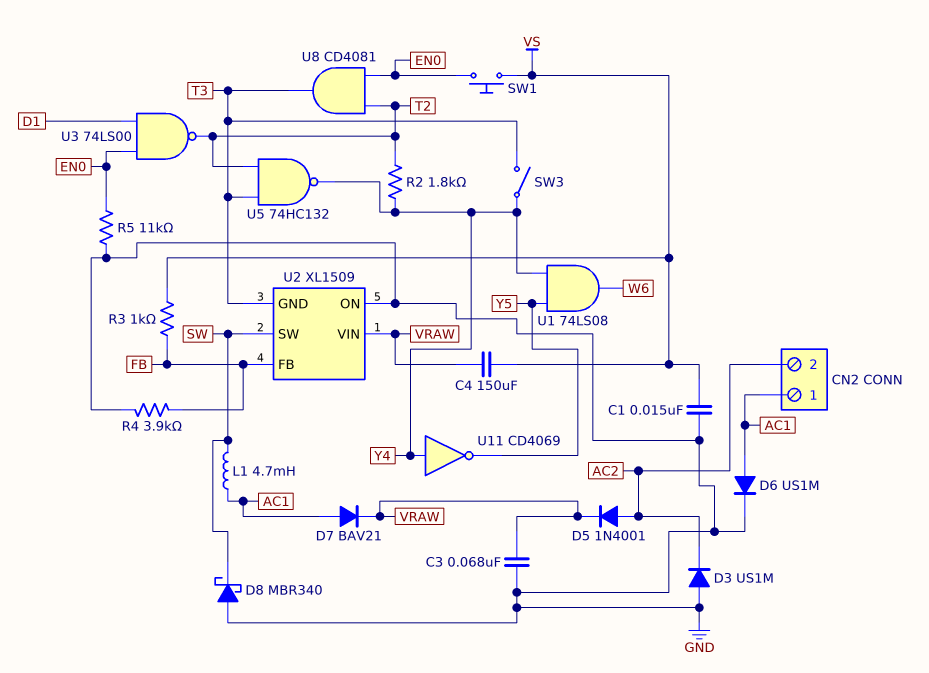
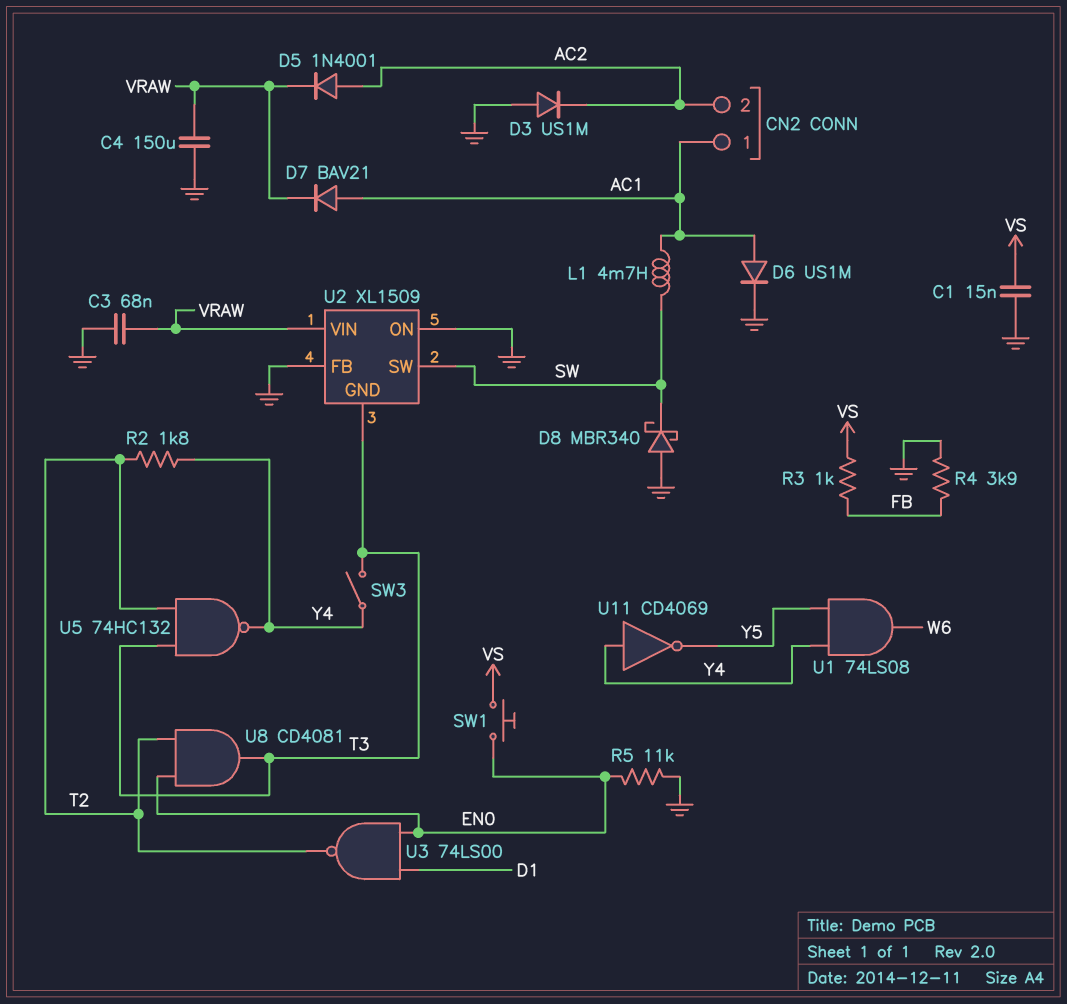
C4: 150uF (VRAW, VS) -> 150uF (GND, VRAW)
U2 pin FB: FB -> GND

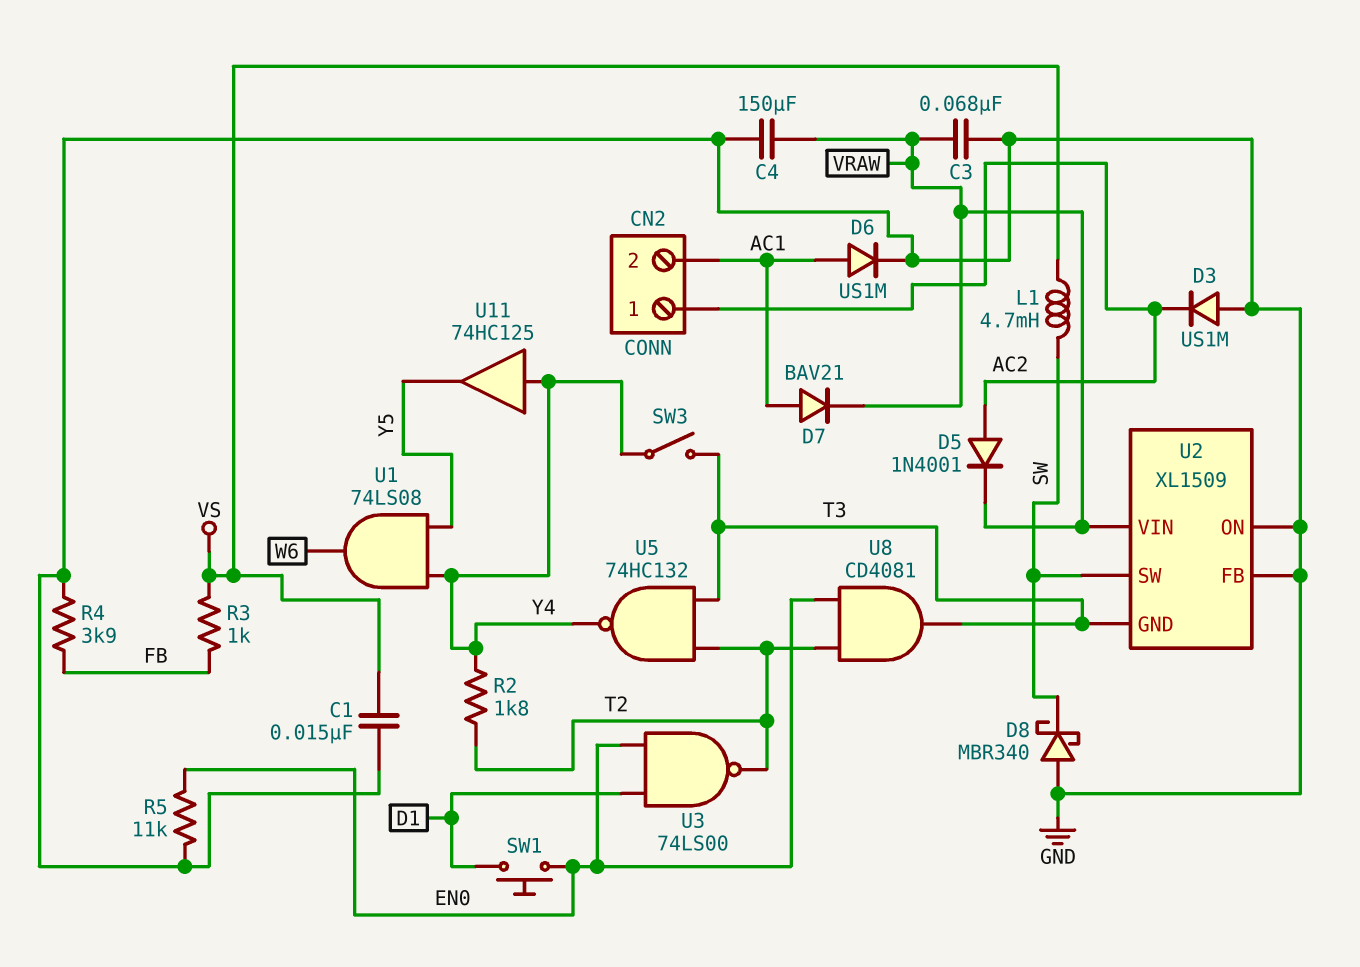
CN2 pin 1: AC1 -> AC2
CN2 pin 2: AC2 -> AC1
L1: 4.7mH (AC1, SW) -> 4.7mH (SW, VS)
SW1: button (EN0, VS) -> button (D1, EN0)
U11: NOT CD4069 (in Y4, out Y5) -> buffer 74HC125 (in Y4, out Y5)

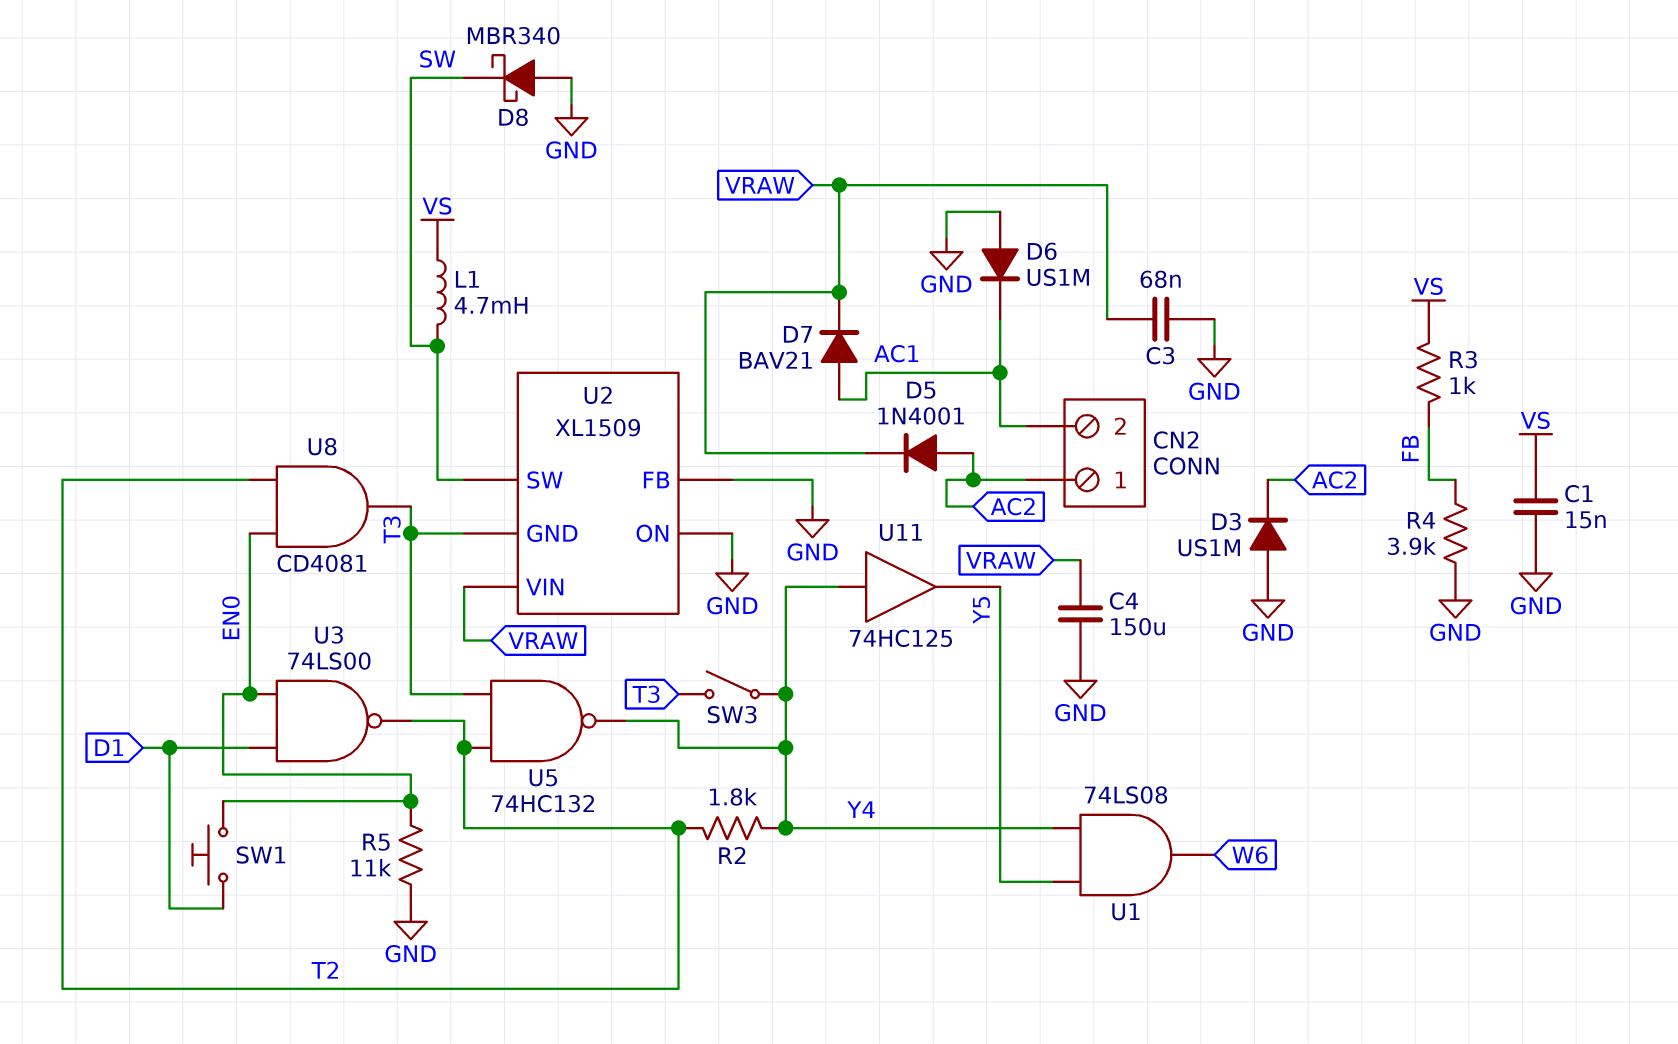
D6: diode US1M (A AC1, K GND) -> diode US1M (A GND, K AC1)

